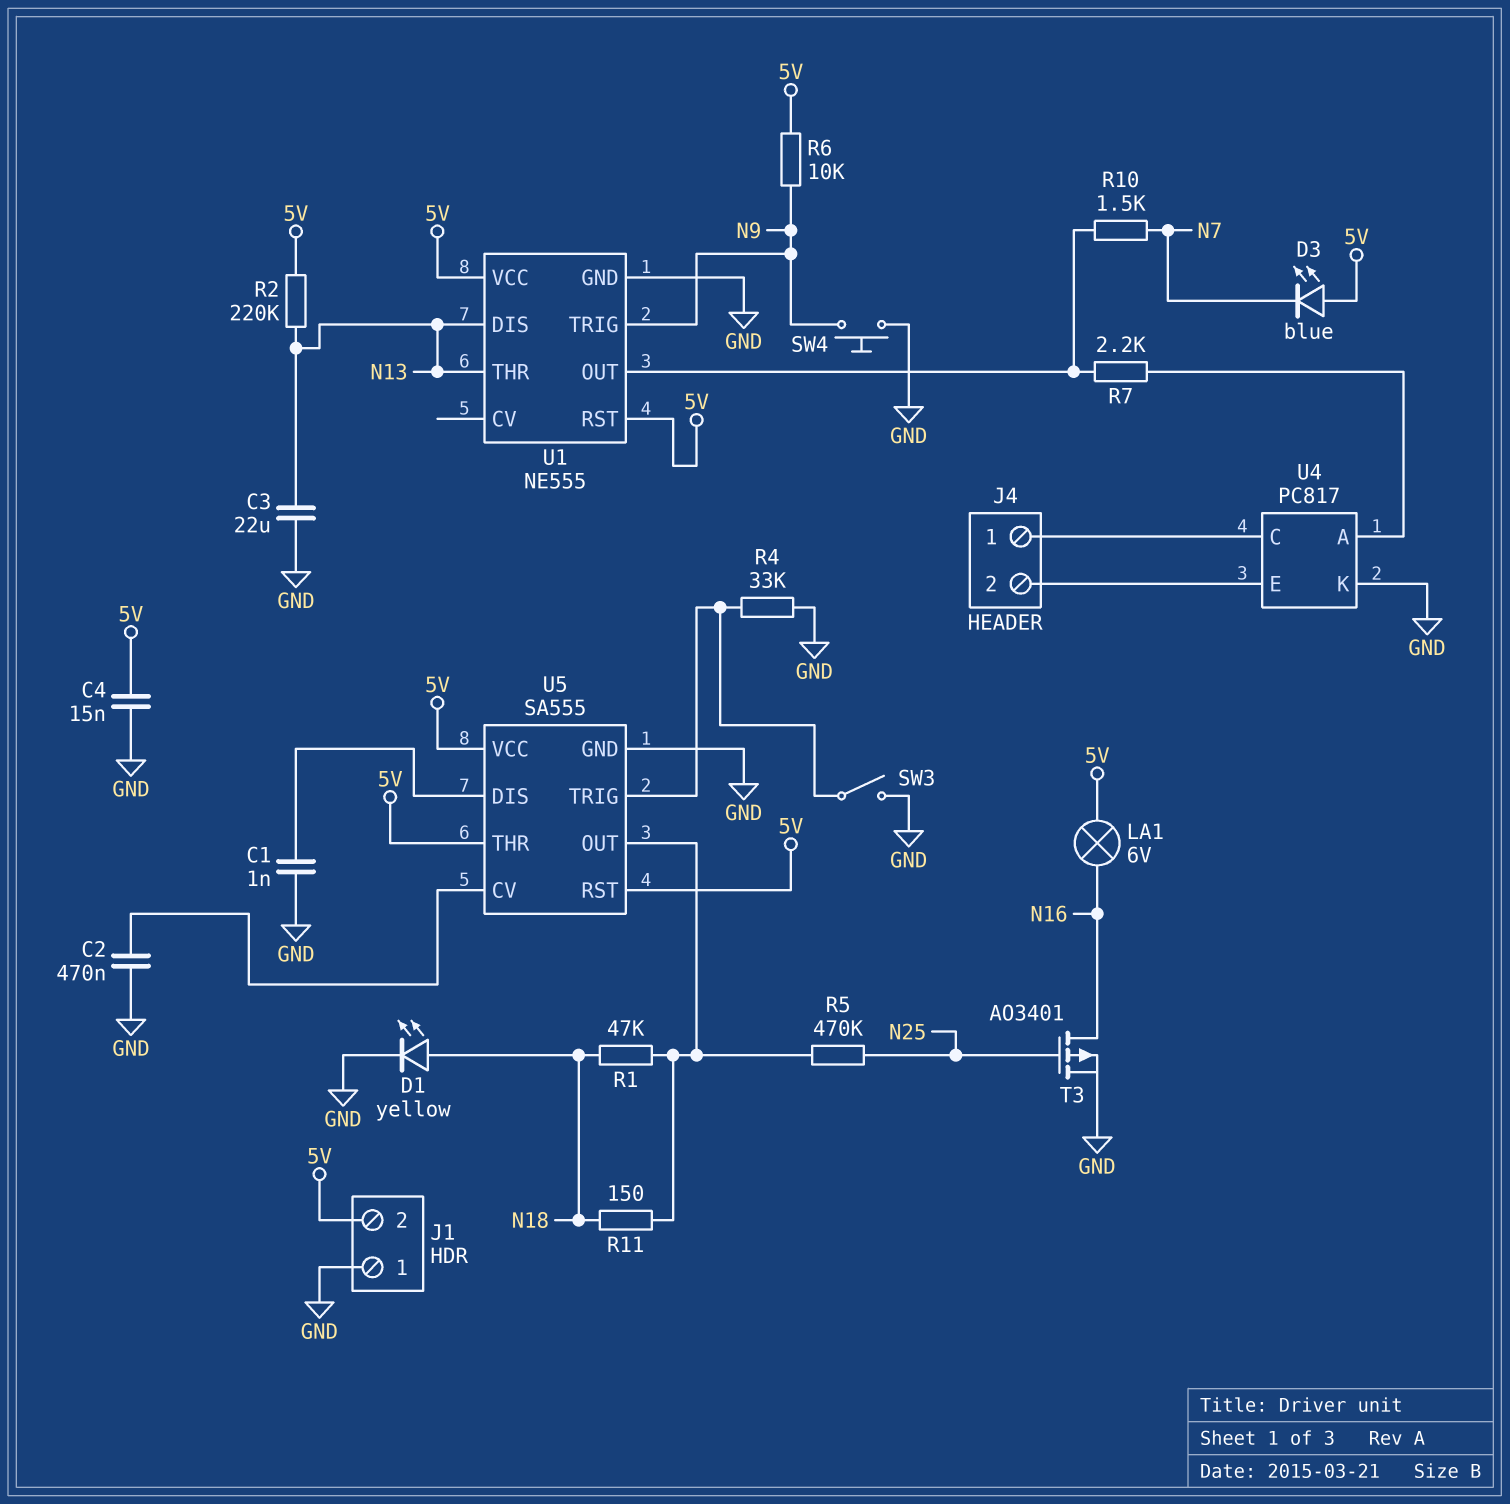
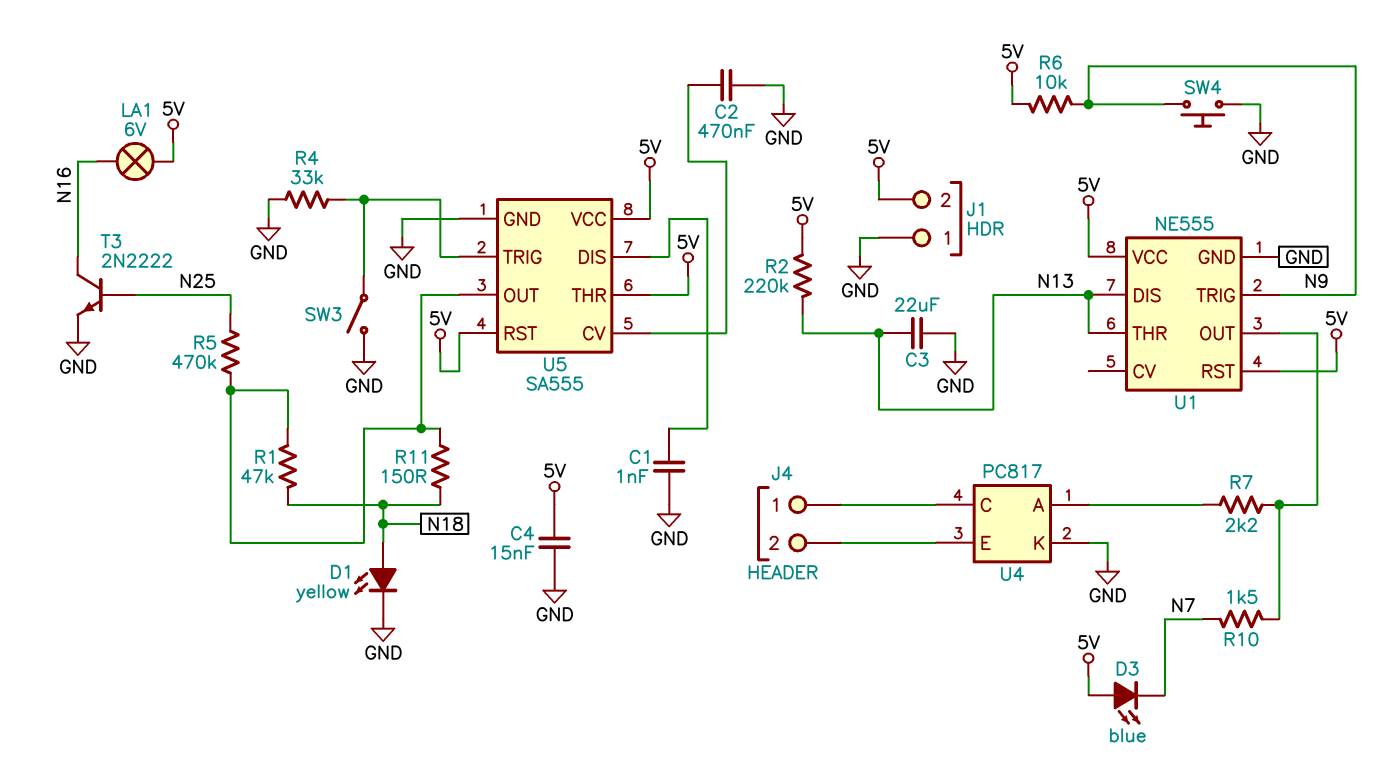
T3: PMOS AO3401 (G N25, D N16, S GND) -> NPN 2N2222 (B N25, C N16, E GND)

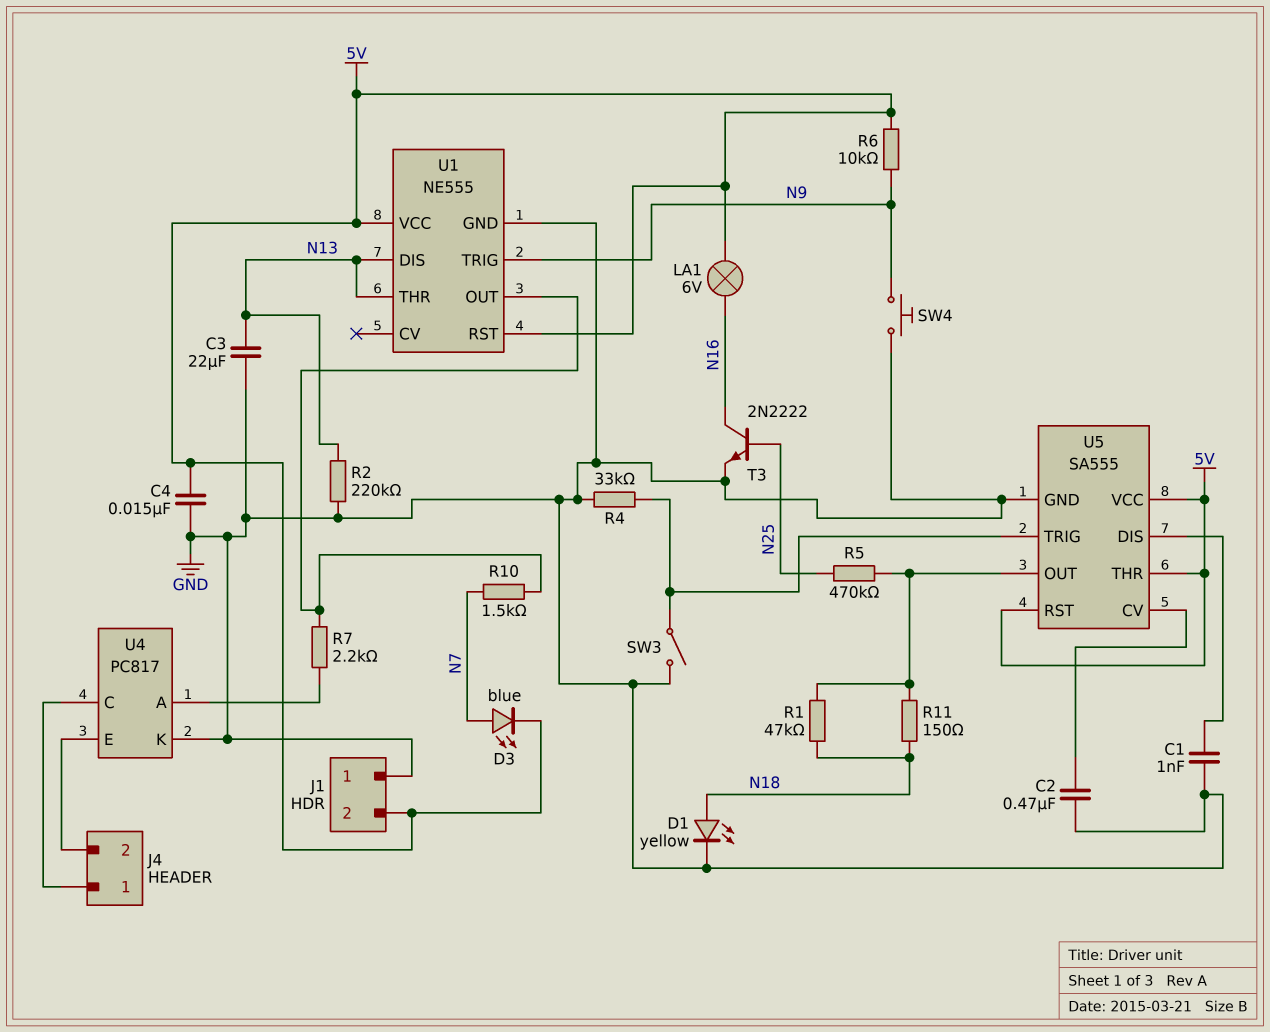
D3: LED blue (A 5V, K N7) -> LED blue (A N7, K 5V)
R2: 220k (5V, N13) -> 220k (GND, N13)

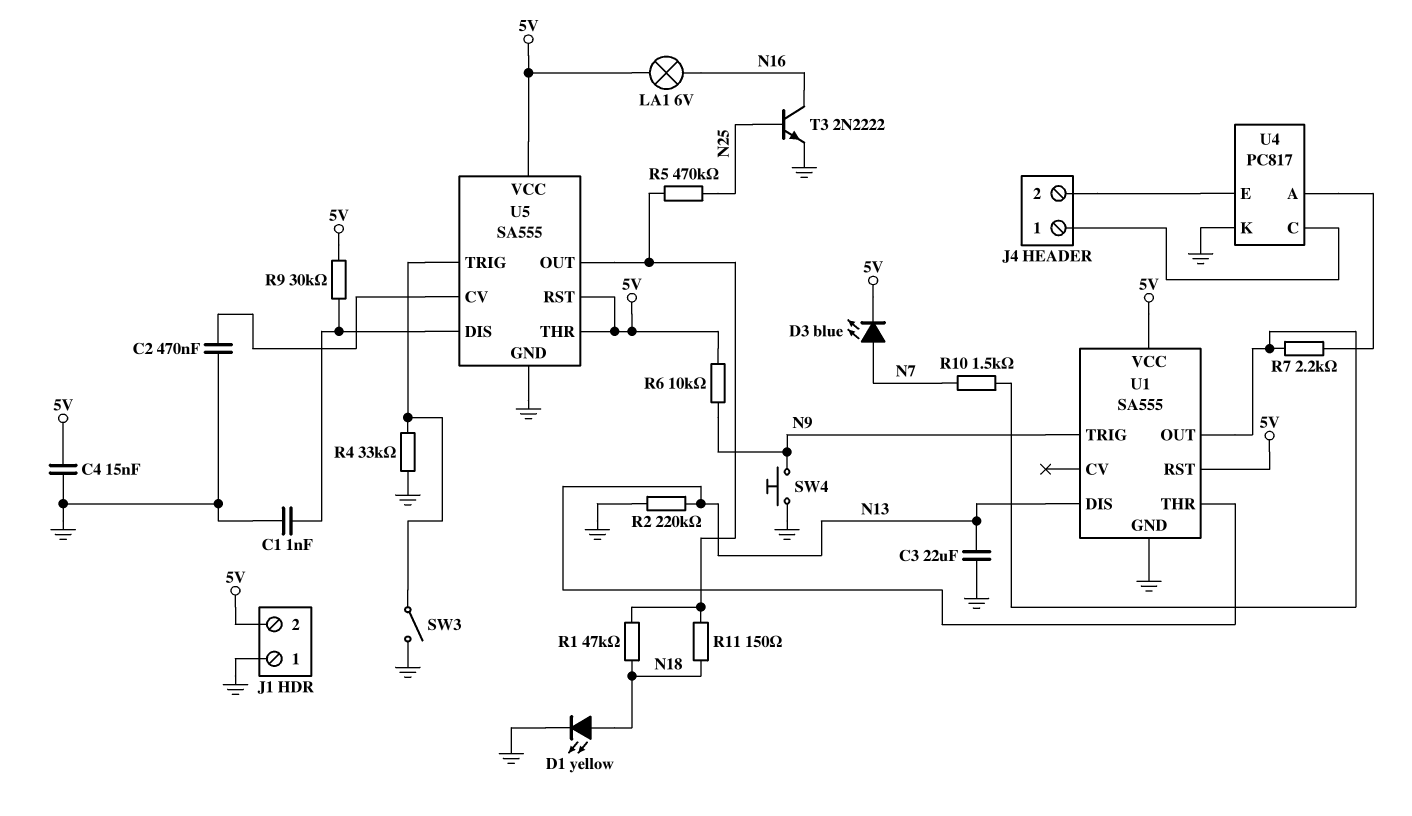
R9: none -> 30k (5V, U5/DIS)
U1: NE555 -> SA555

